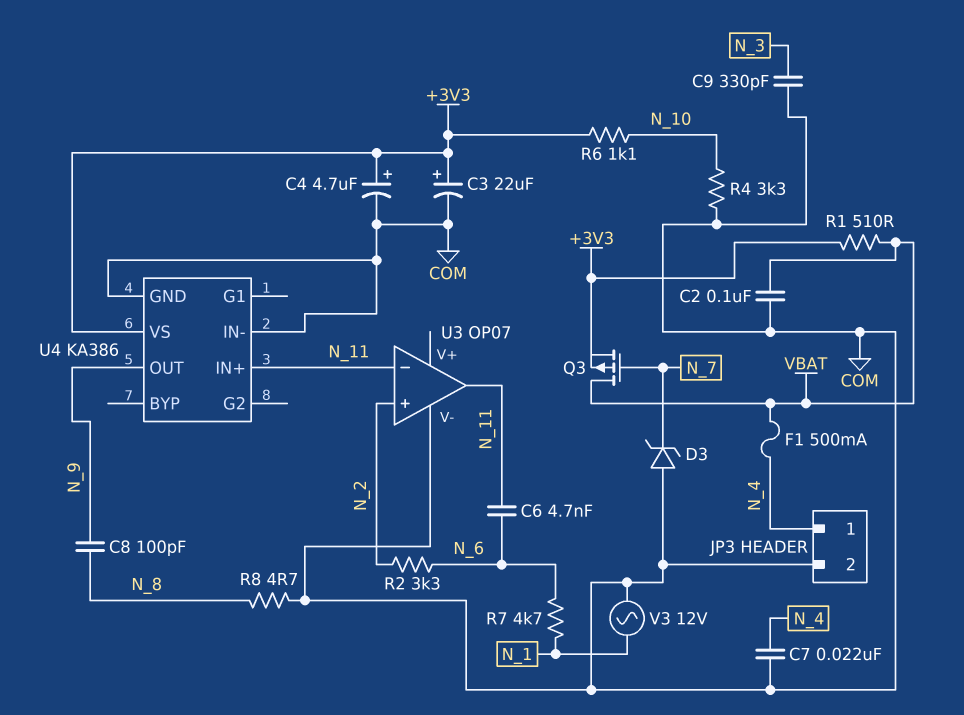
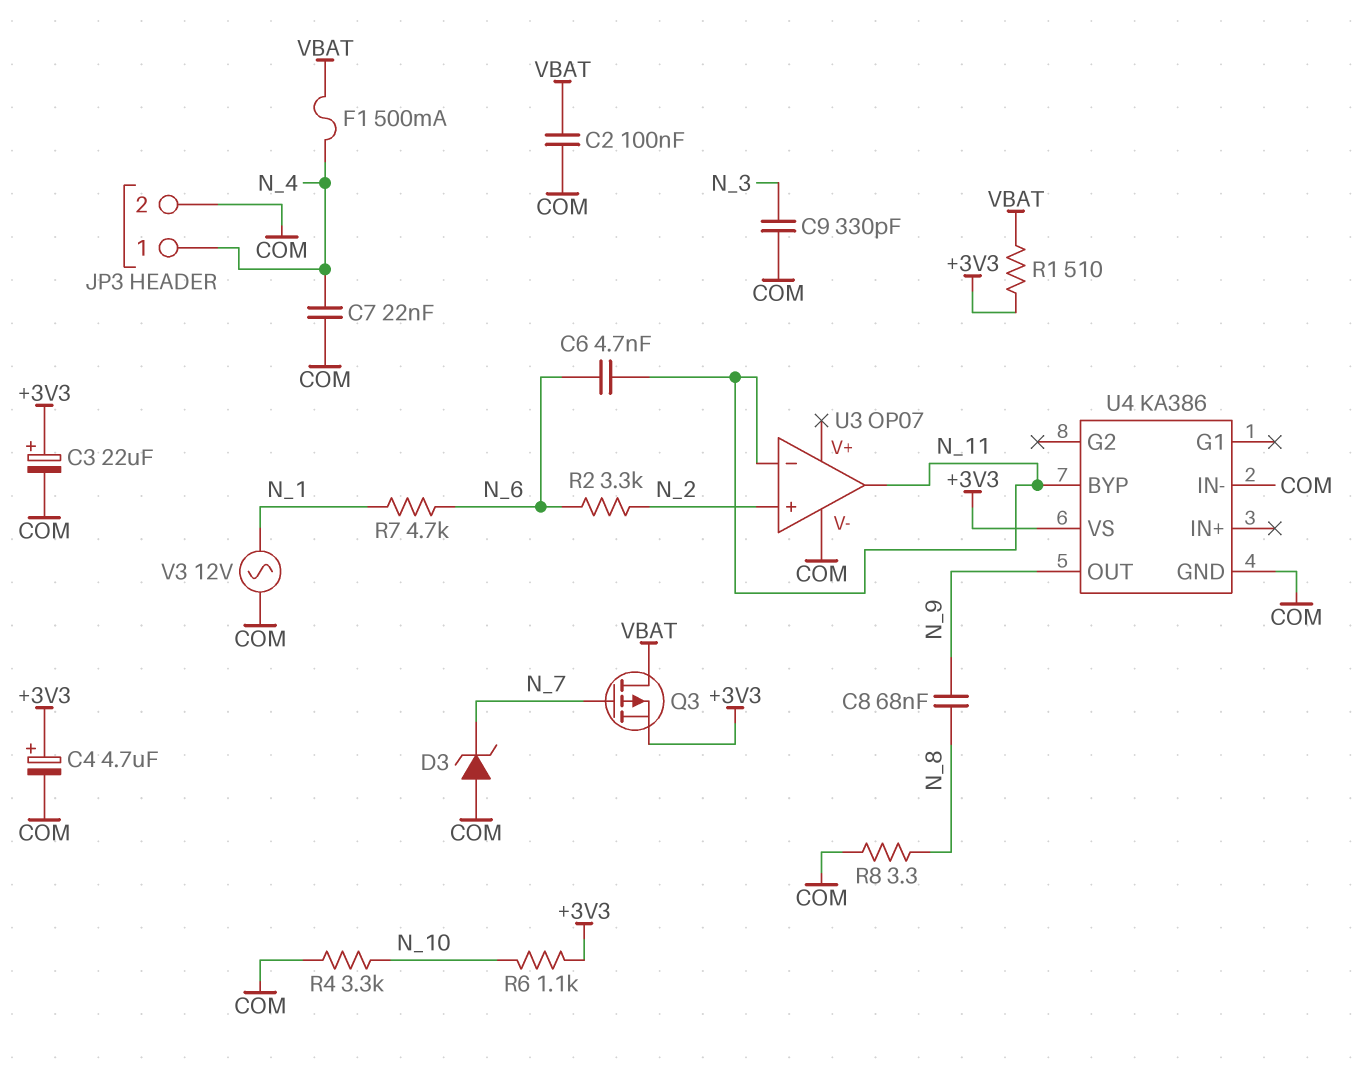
C8: 100pF (N_8, N_9) -> 68nF (N_8, N_9)
R8: 4.7 (COM, N_8) -> 3.3 (COM, N_8)
U4 pin BYP: none -> N_11
U4 pin IN+: N_11 -> none

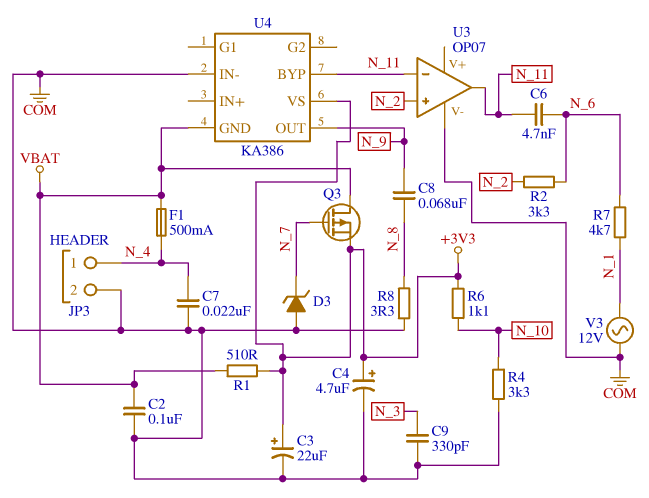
U4 pin GND: COM -> VBAT

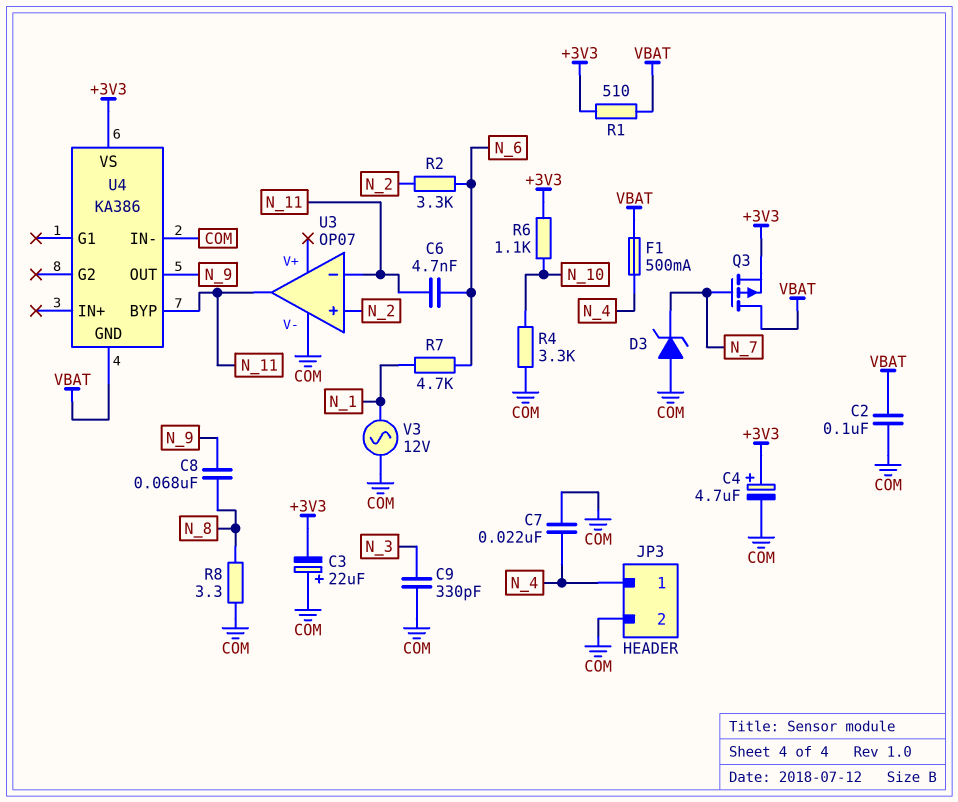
C3: 22uF (plus +3V3, minus COM) -> 22uF (plus COM, minus +3V3)

